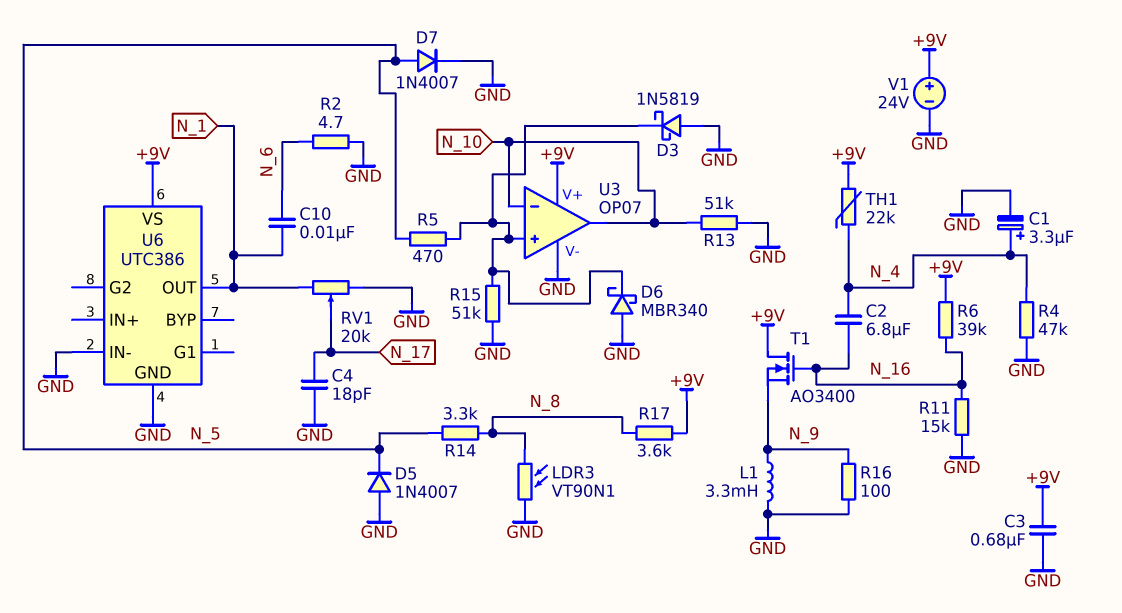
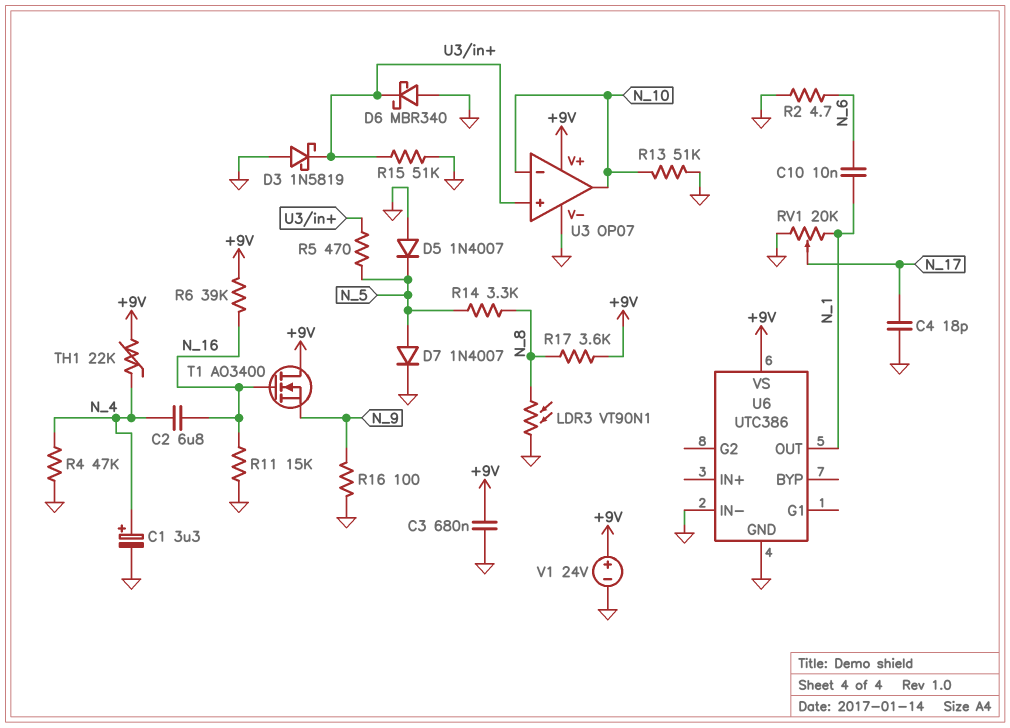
L1: 3.3mH (GND, N_9) -> none

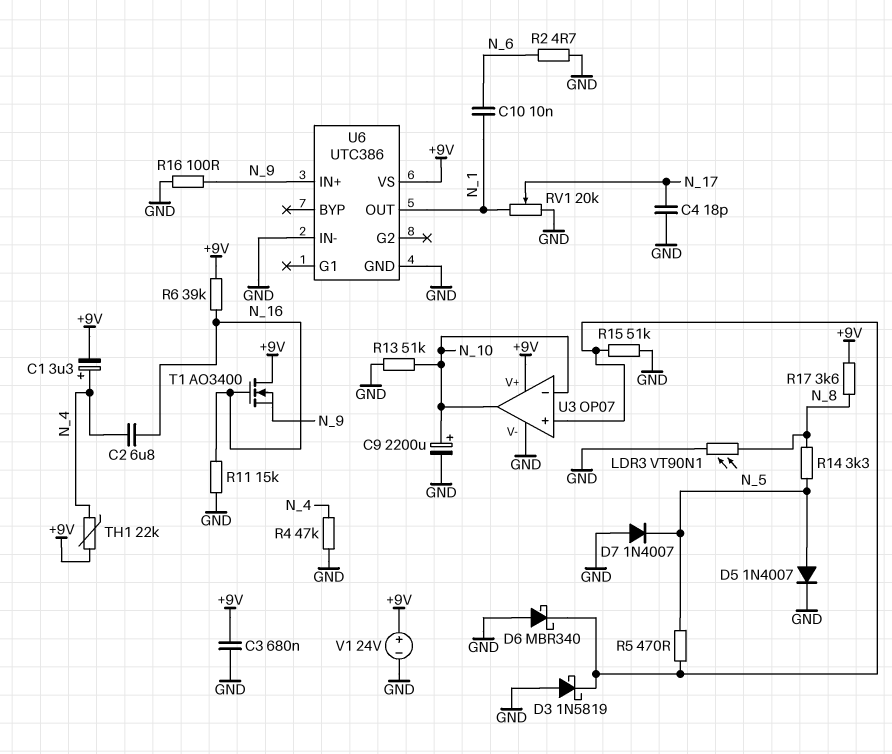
C1: 3.3uF (plus N_4, minus GND) -> 3.3uF (plus N_4, minus +9V)
C9: none -> 2200uF (plus N_10, minus GND)
D5: diode 1N4007 (A GND, K N_5) -> diode 1N4007 (A N_5, K GND)
D7: diode 1N4007 (A N_5, K GND) -> diode 1N4007 (A GND, K N_5)
U6 pin IN+: none -> N_9

